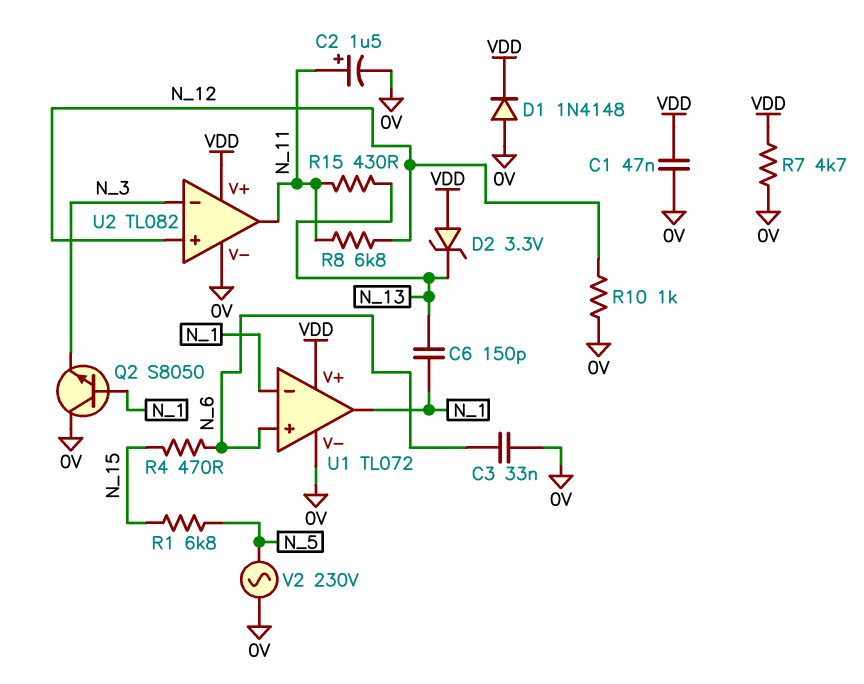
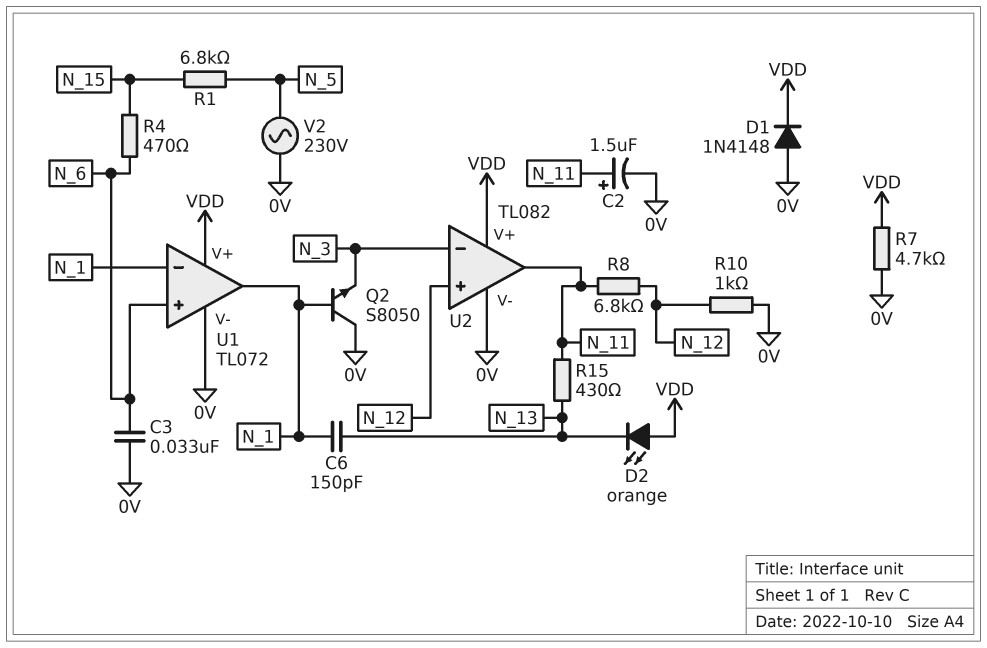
C1: 47nF (0V, VDD) -> none
D2: zener 3.3V (A VDD, K N_13) -> LED orange (A VDD, K N_13)

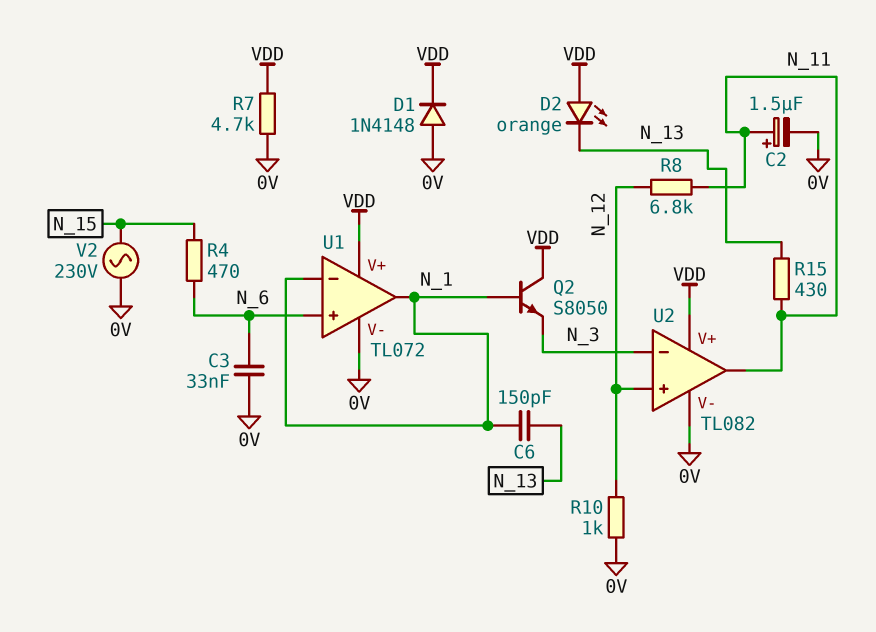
Q2: NPN S8050 (B N_1, C 0V, E N_3) -> NPN S8050 (B N_1, C VDD, E N_3)
R1: 6.8k (N_5, N_15) -> none
V2: AC 230V (0V, N_5) -> AC 230V (0V, N_15)

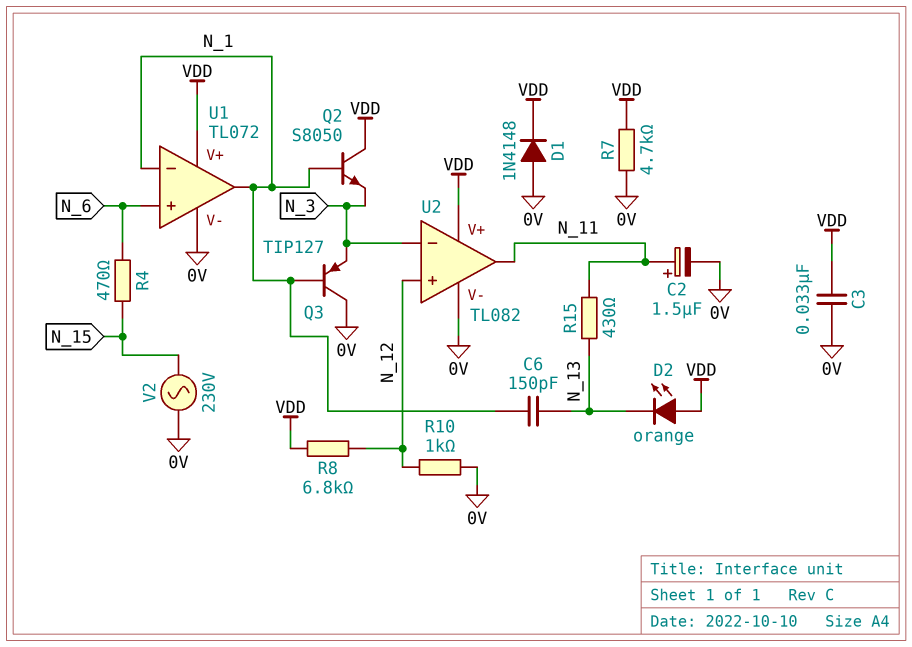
C3: 33nF (0V, N_6) -> 33nF (0V, VDD)
Q3: none -> PNP TIP127 (B N_1, C 0V, E N_3)
R8: 6.8k (N_11, N_12) -> 6.8k (N_12, VDD)

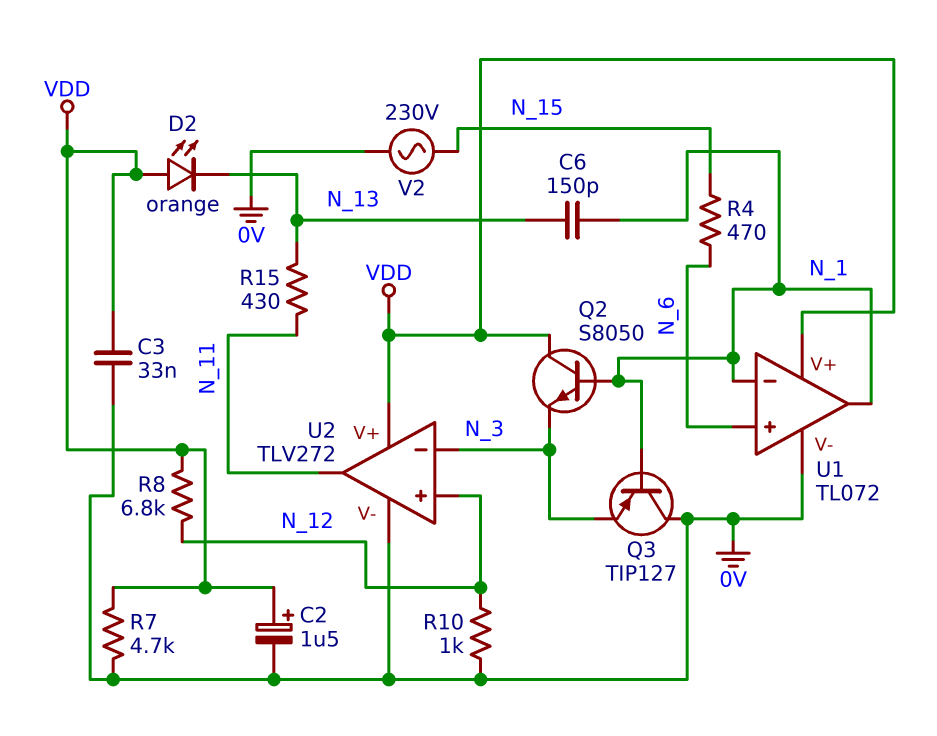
C2: 1.5uF (plus N_11, minus 0V) -> 1.5uF (plus VDD, minus 0V)
D1: diode 1N4148 (A 0V, K VDD) -> none
U2: TL082 -> TLV272

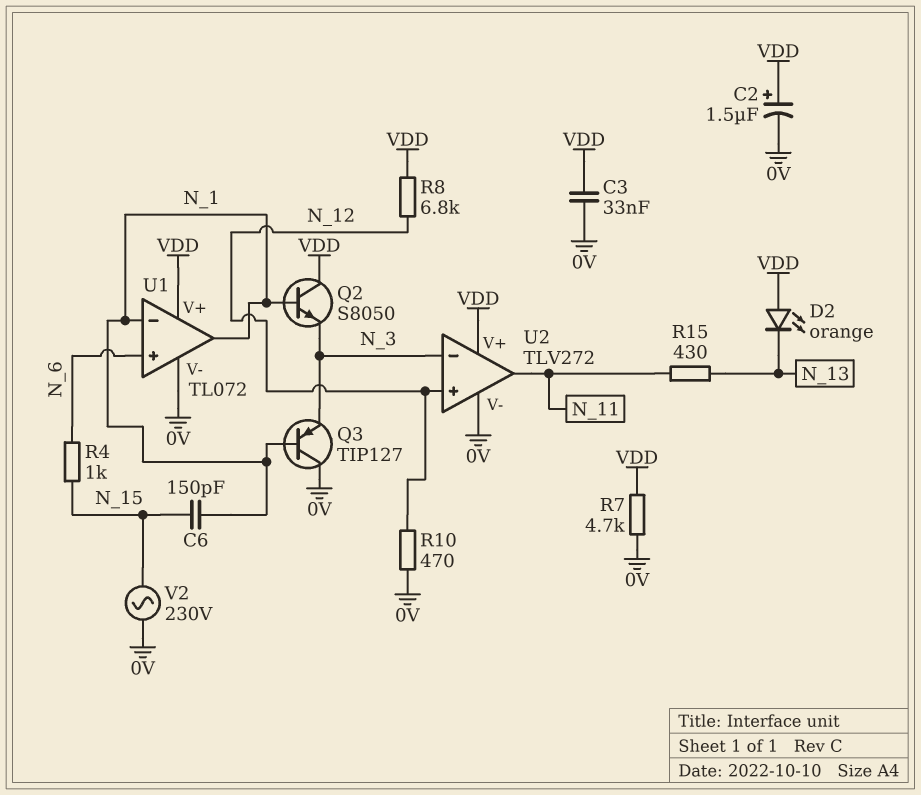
C6: 150pF (N_1, N_13) -> 150pF (N_1, N_15)
R4: 470 (N_6, N_15) -> 1k (N_6, N_15)
R10: 1k (0V, N_12) -> 470 (0V, N_12)

